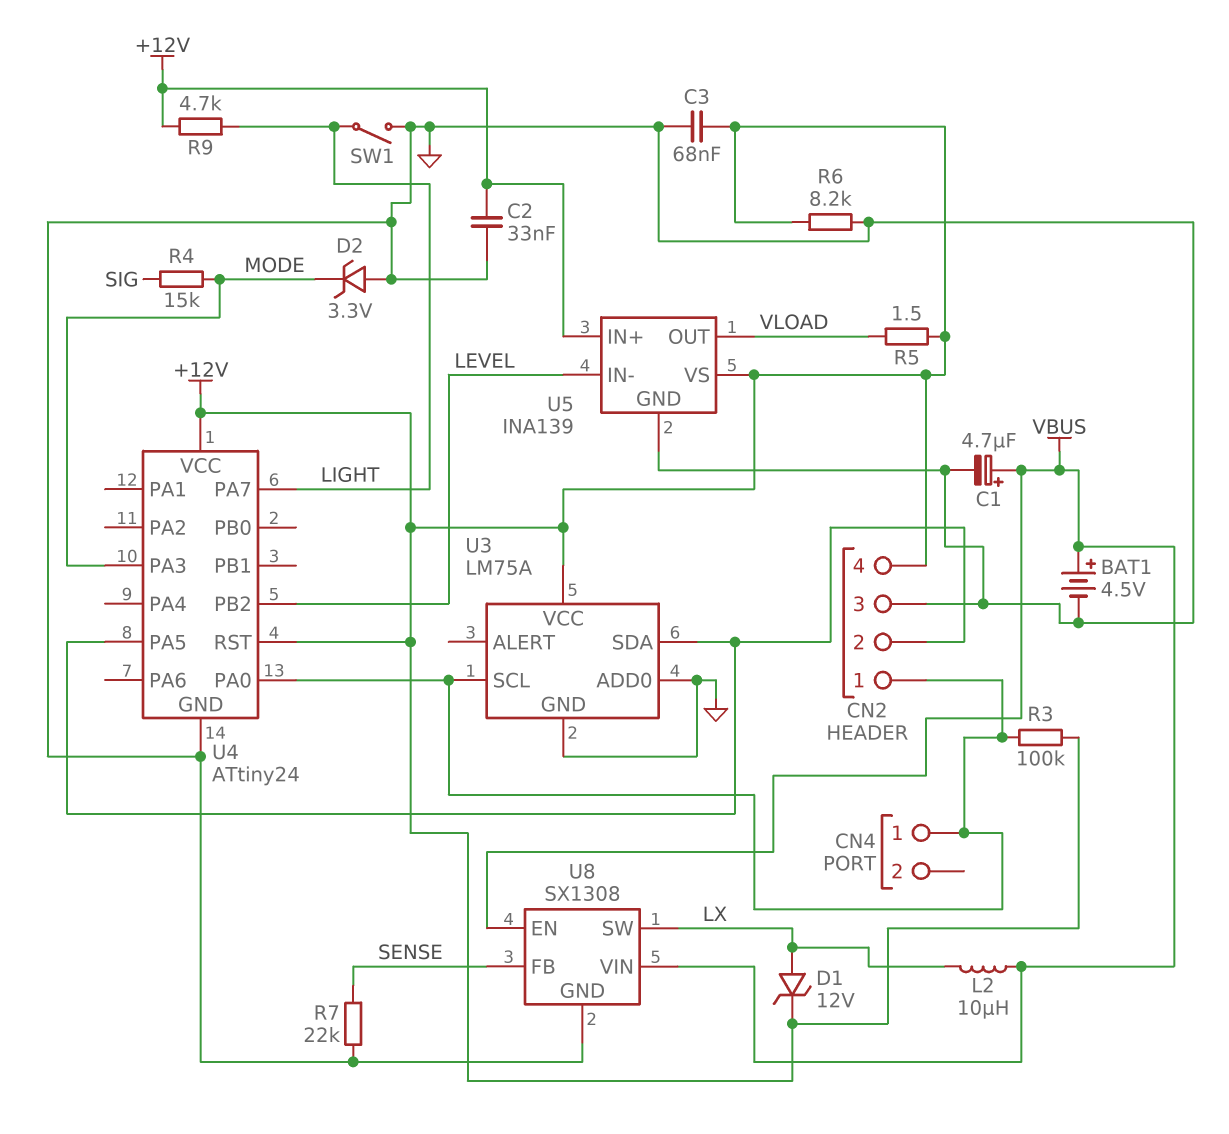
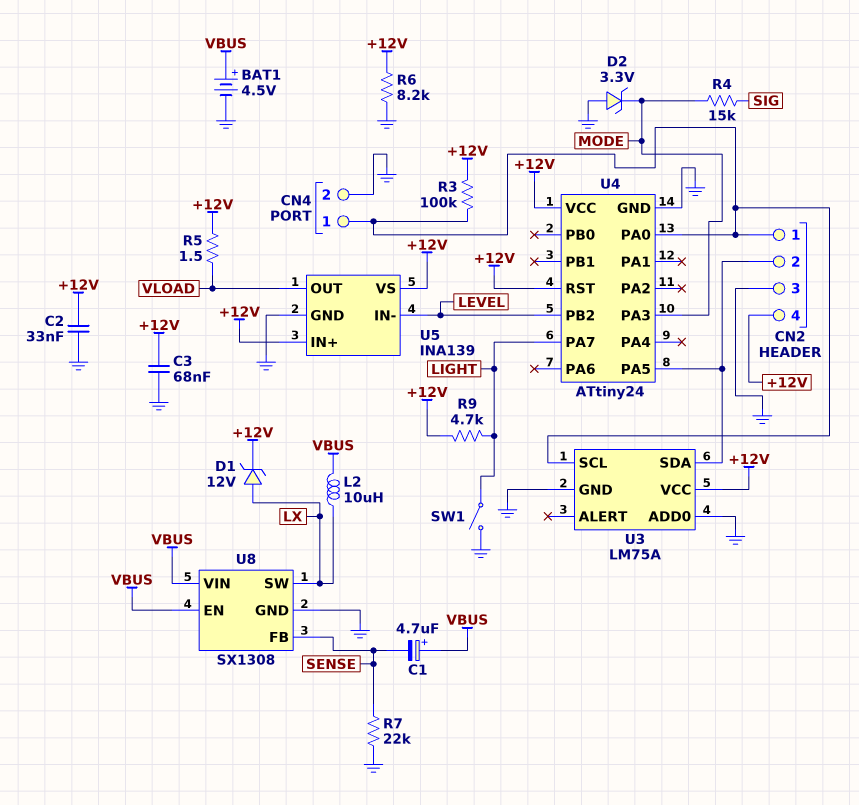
C1: 4.7uF (plus VBUS, minus GND) -> 4.7uF (plus VBUS, minus SENSE)
CN4 pin 2: none -> GND

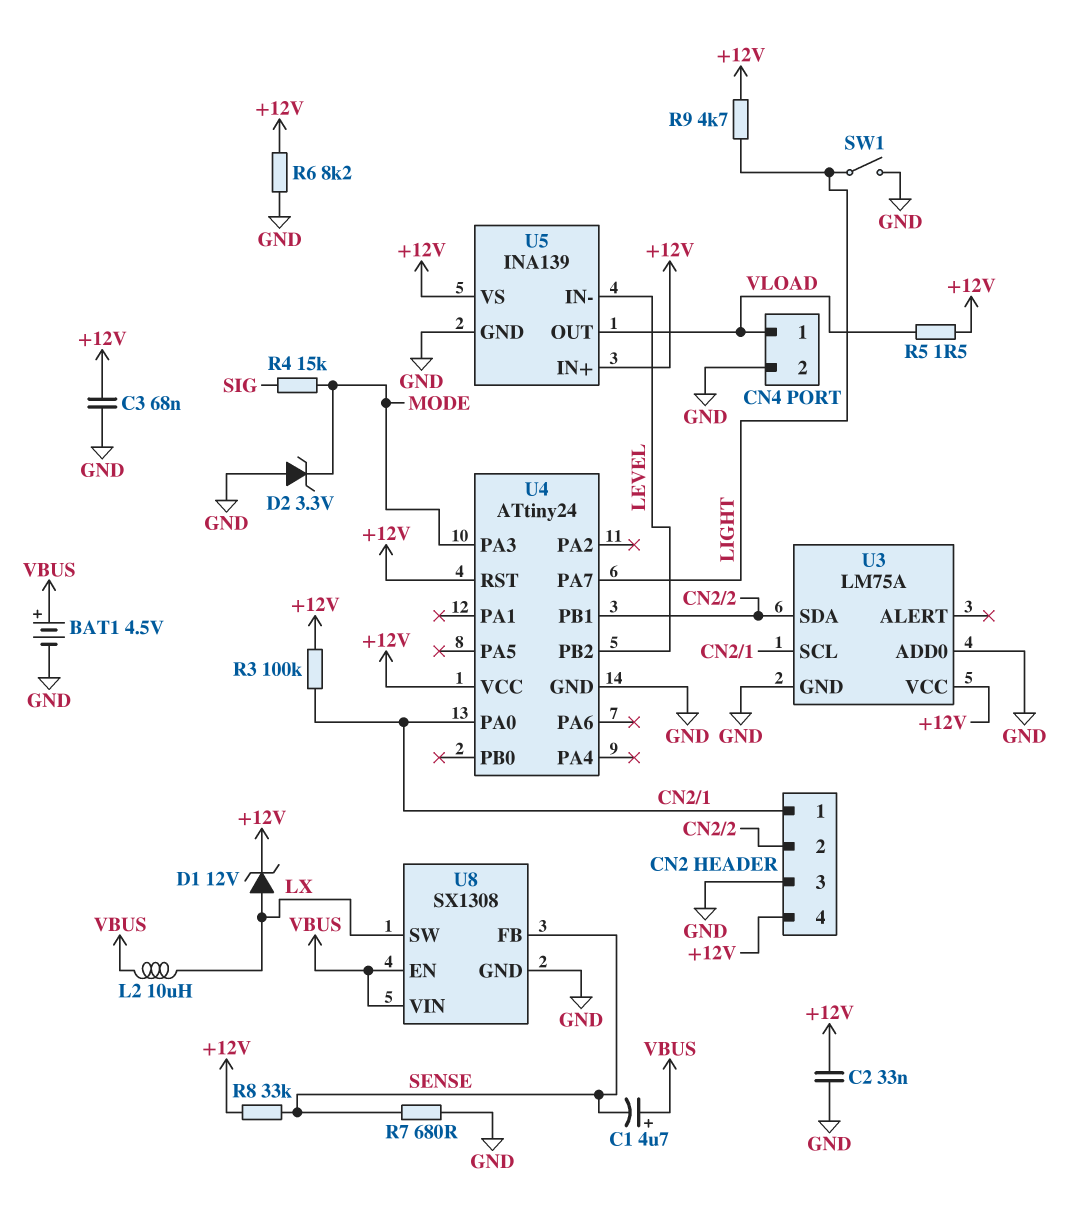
CN4 pin 1: CN2/1 -> VLOAD
R7: 22k (GND, SENSE) -> 680 (GND, SENSE)
R8: none -> 33k (+12V, SENSE)
U4 pin PA5: CN2/2 -> none
U4 pin PB1: none -> CN2/2

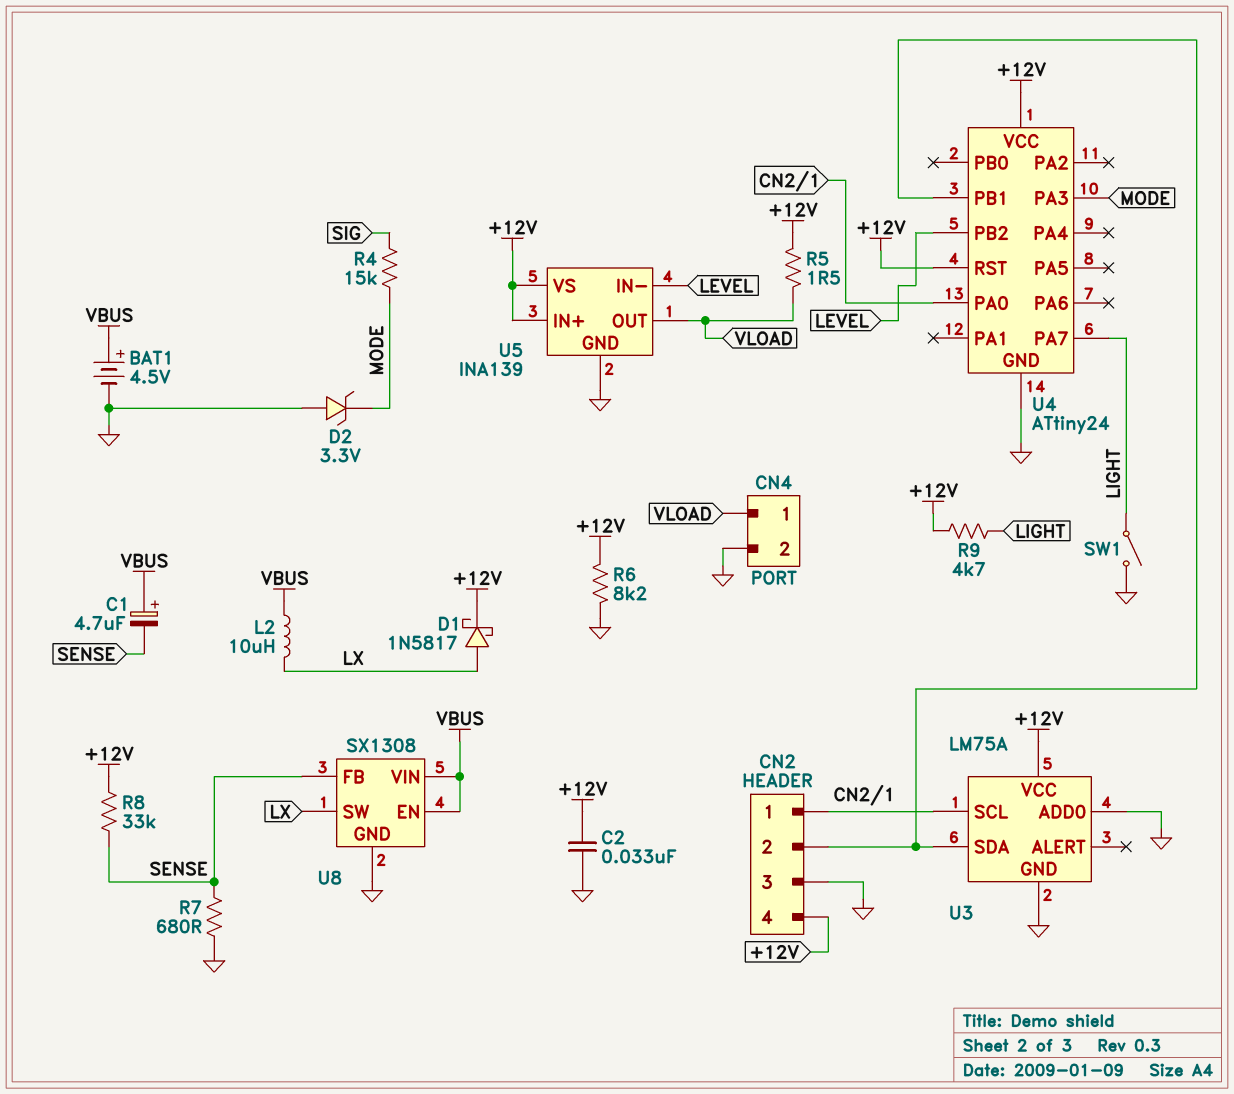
C3: 68nF (+12V, GND) -> none
D1: zener 12V (A LX, K +12V) -> schottky 1N5817 (A LX, K +12V)
R3: 100k (+12V, CN2/1) -> none

